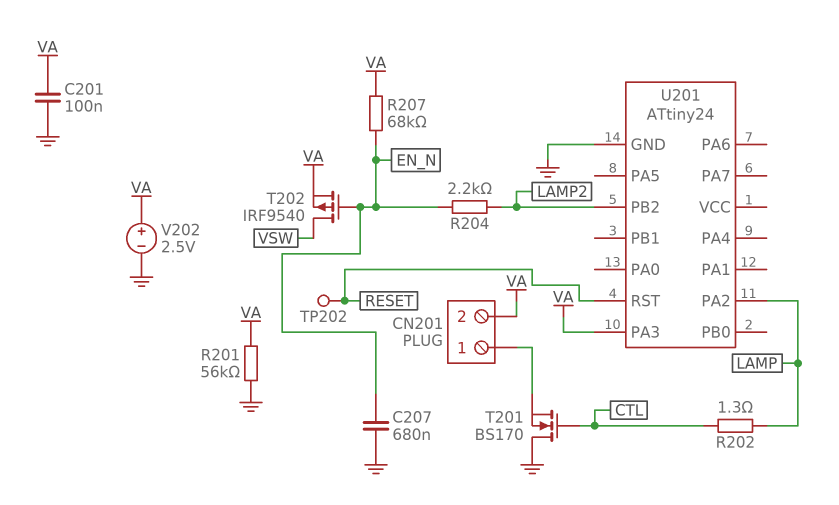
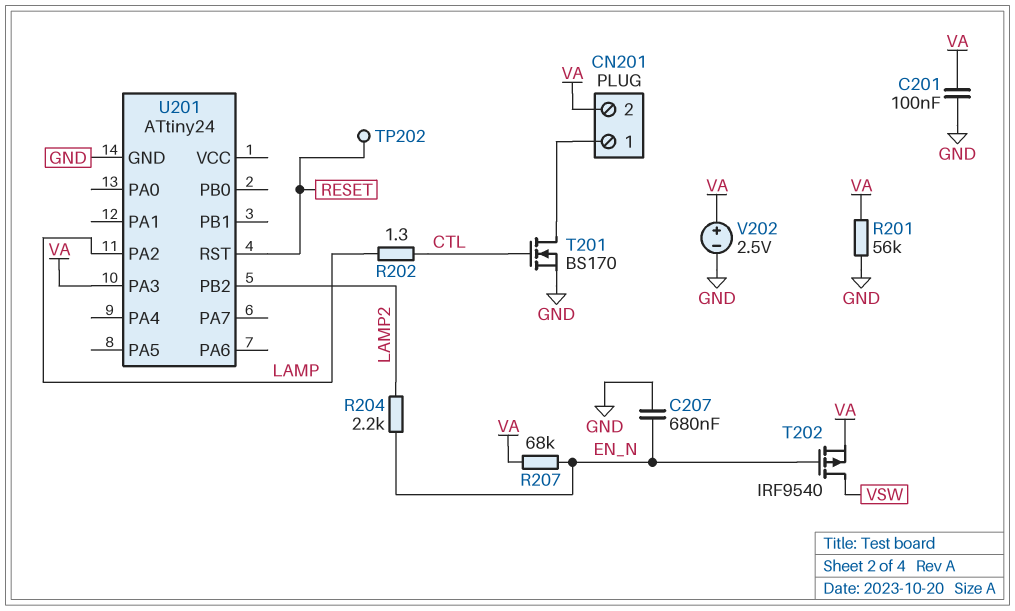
T201: NMOS BS170 (G CTL, D GND, S CN201/1) -> NMOS BS170 (G CTL, D CN201/1, S GND)

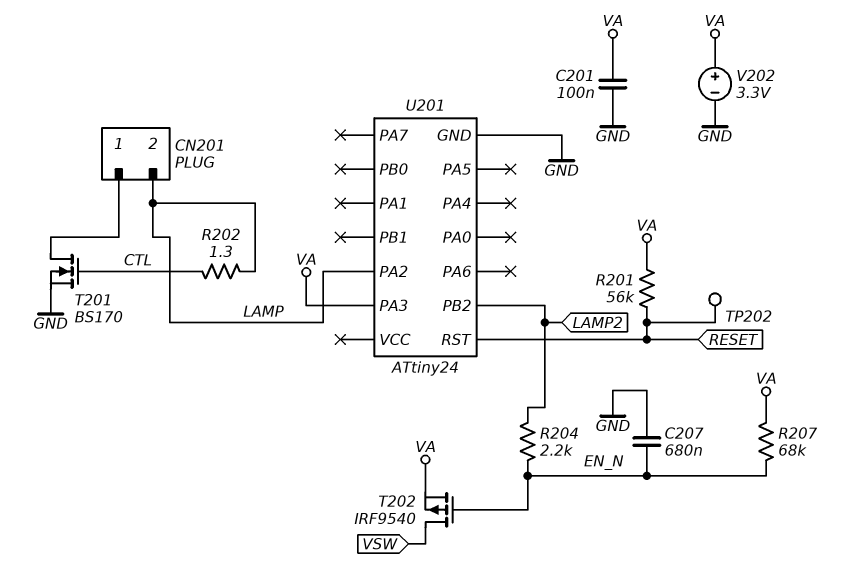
CN201 pin 2: VA -> LAMP
R201: 56k (GND, VA) -> 56k (RESET, VA)
V202: 2.5V (plus VA, minus GND) -> 3.3V (plus VA, minus GND)

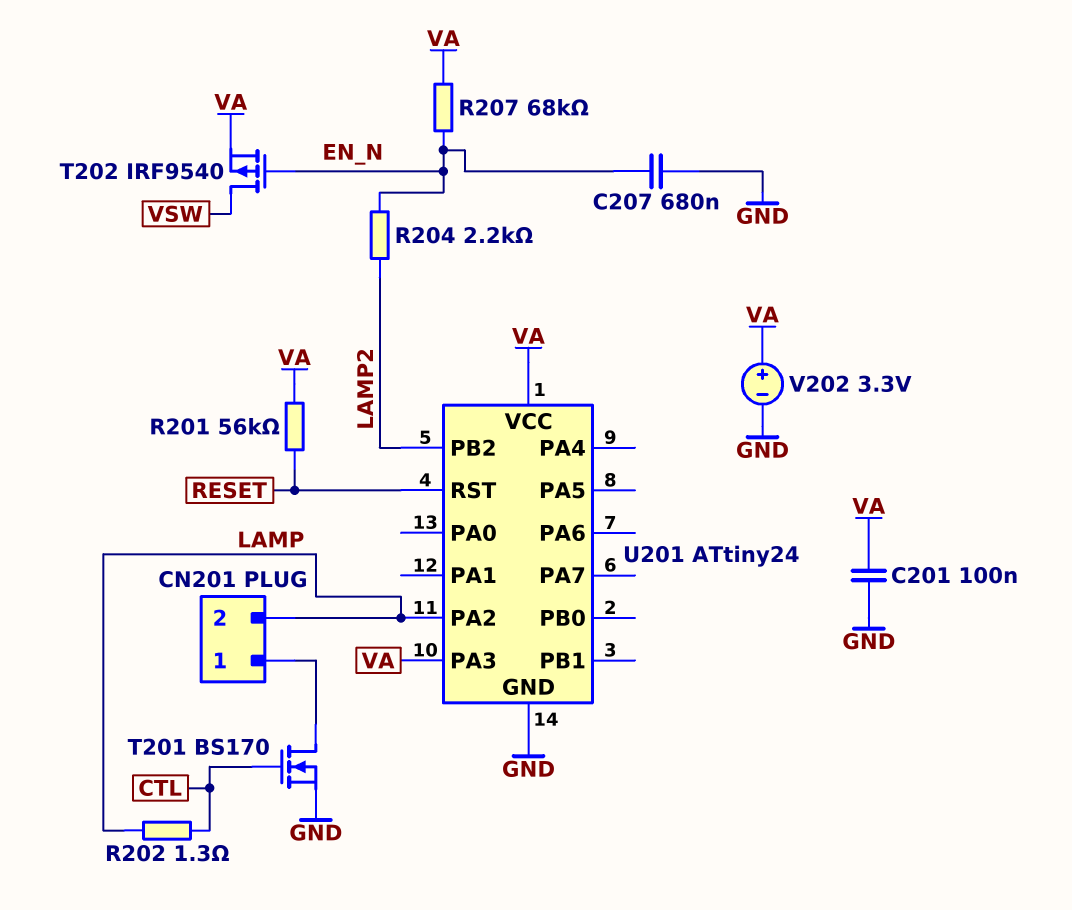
TP202: test point (RESET) -> none
U201 pin VCC: none -> VA

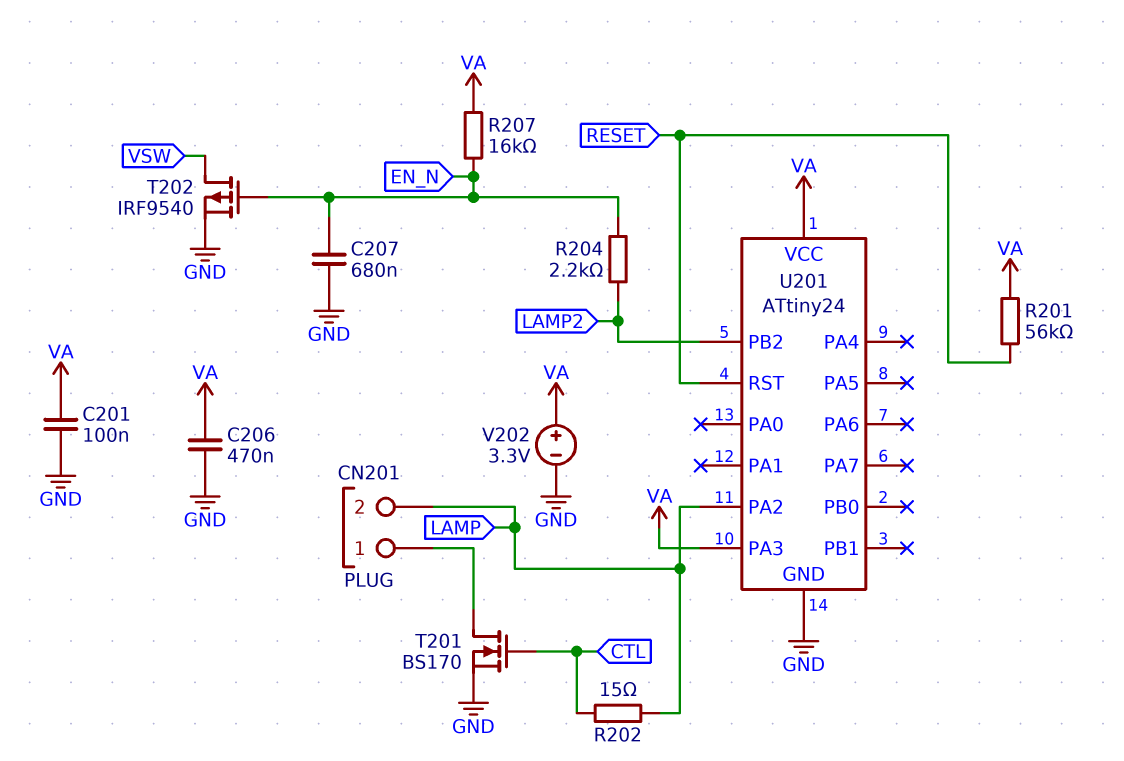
C206: none -> 470nF (GND, VA)
R202: 1.3 (CTL, LAMP) -> 15 (CTL, LAMP)
R207: 68k (EN_N, VA) -> 16k (EN_N, VA)
T202: PMOS IRF9540 (G EN_N, D VSW, S VA) -> PMOS IRF9540 (G EN_N, D VSW, S GND)

